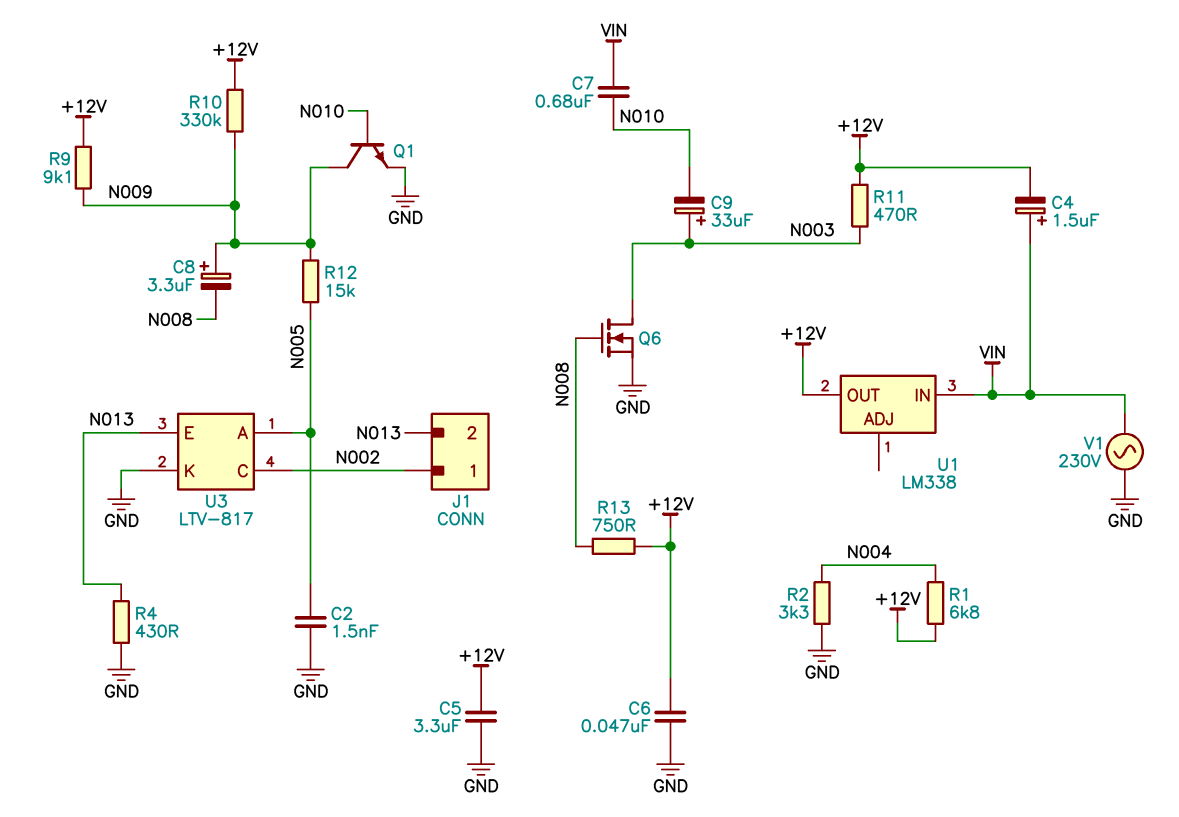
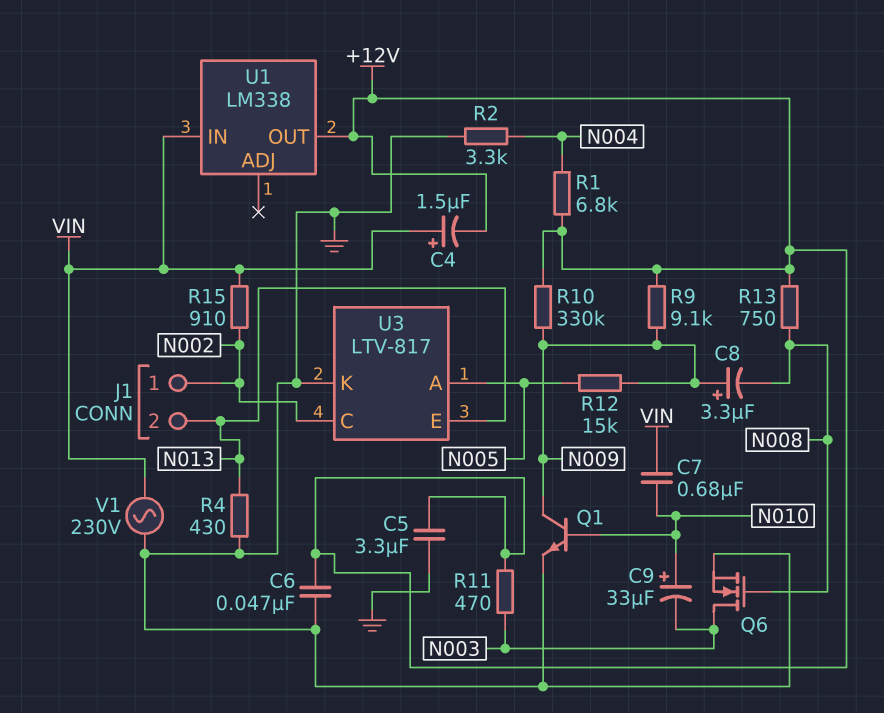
C2: 1.5nF (GND, N005) -> none
C9: 33uF (plus N003, minus N010) -> 33uF (plus N010, minus N003)
R15: none -> 910 (N002, VIN)

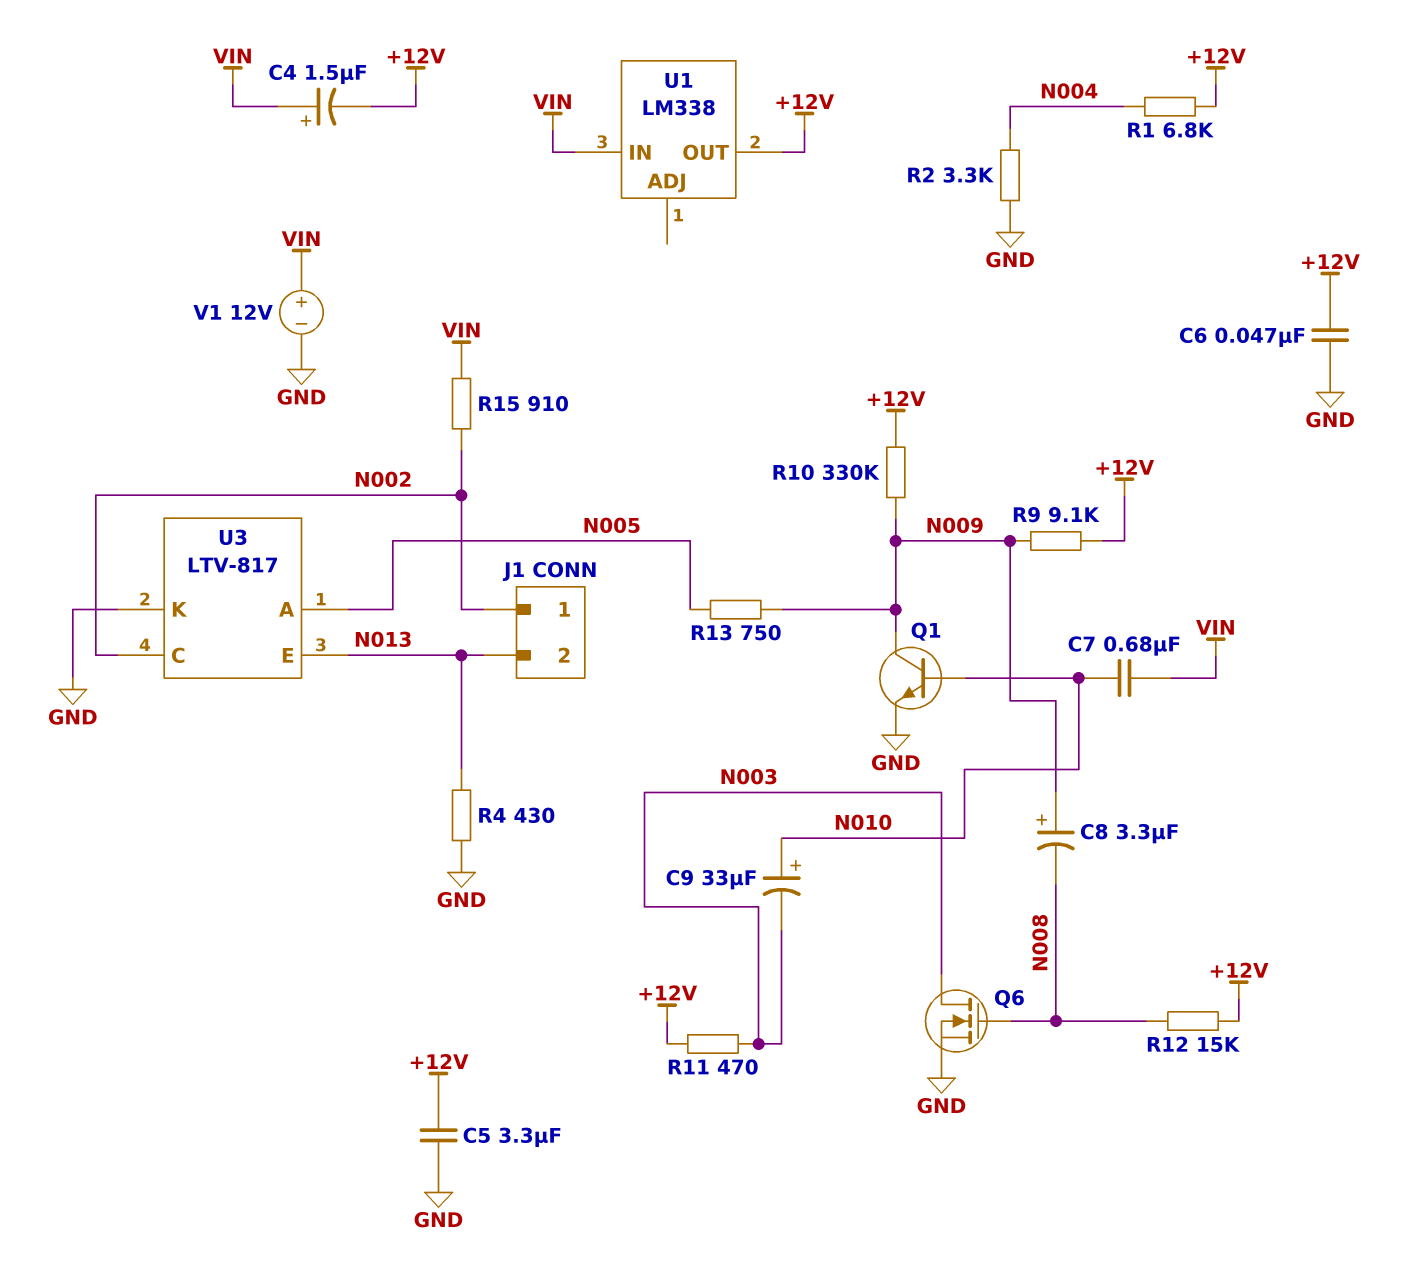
R12: 15k (N005, N009) -> 15k (+12V, N008)
R13: 750 (+12V, N008) -> 750 (N005, N009)
V1: AC 230V (GND, VIN) -> 12V (plus VIN, minus GND)

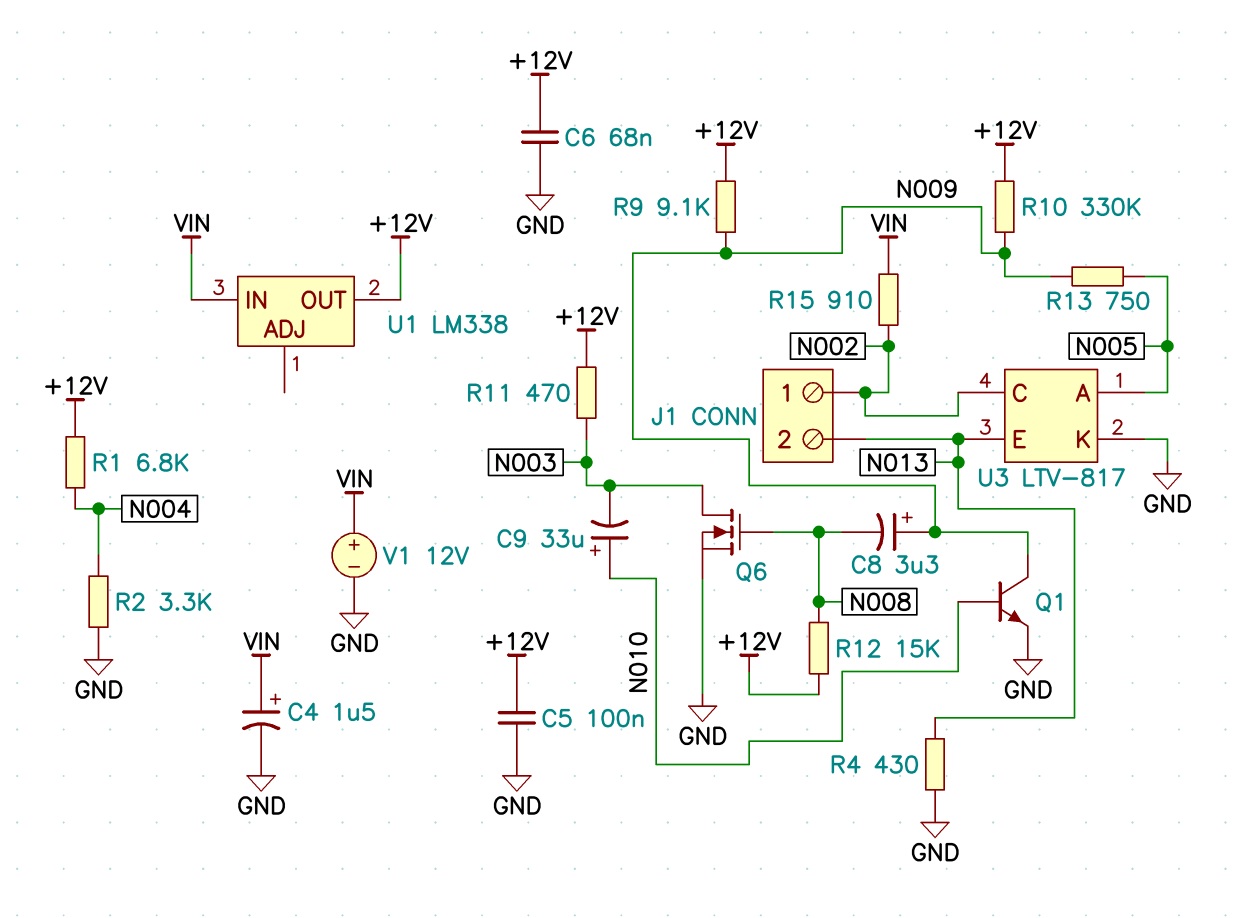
C4: 1.5uF (plus VIN, minus +12V) -> 1.5uF (plus VIN, minus GND)
C5: 3.3uF (+12V, GND) -> 100nF (+12V, GND)
C6: 47nF (+12V, GND) -> 68nF (+12V, GND)
C7: 680nF (N010, VIN) -> none

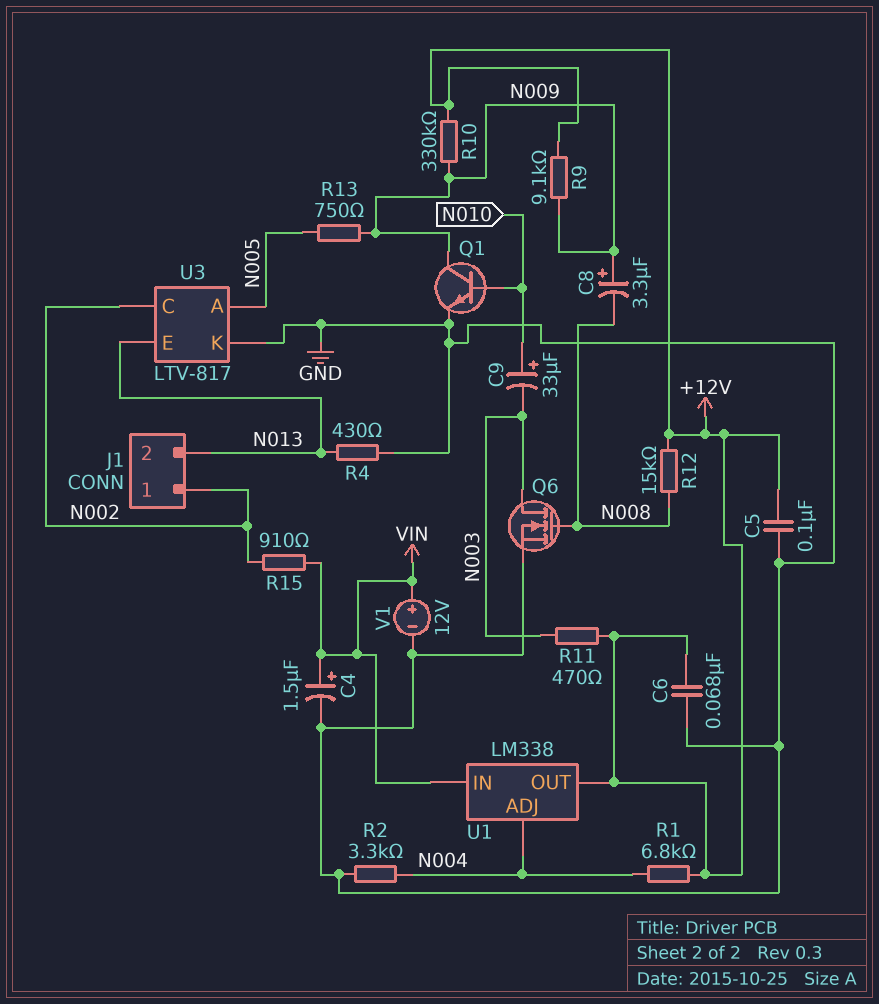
U1 pin ADJ: none -> N004

